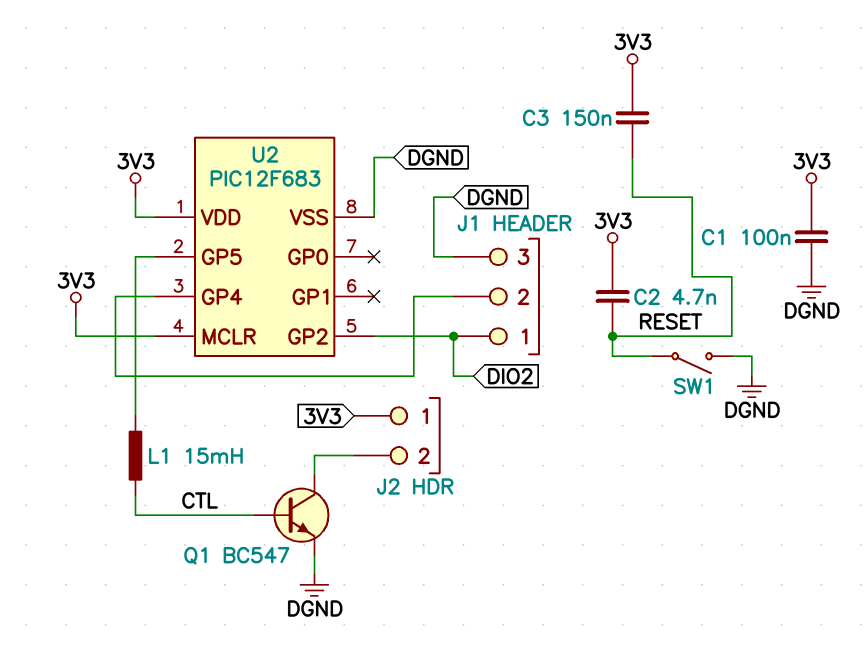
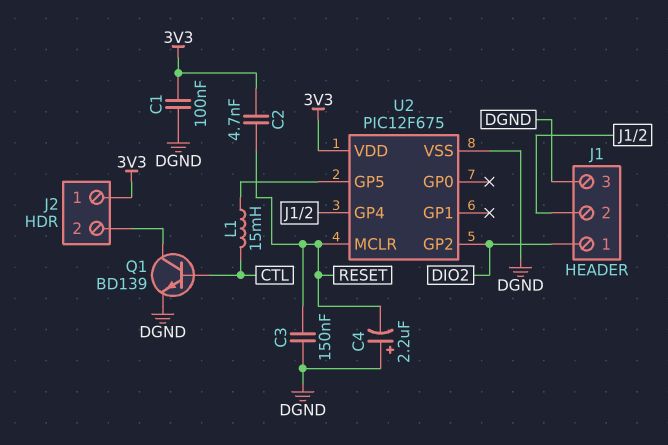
C3: 150nF (3V3, RESET) -> 150nF (DGND, RESET)
C4: none -> 2.2uF (plus DGND, minus RESET)
Q1: NPN BC547 (B CTL, C J2/2, E DGND) -> NPN BD139 (B CTL, C J2/2, E DGND)
SW1: switch (DGND, RESET) -> none
U2: PIC12F683 -> PIC12F675
U2 pin MCLR: 3V3 -> RESET

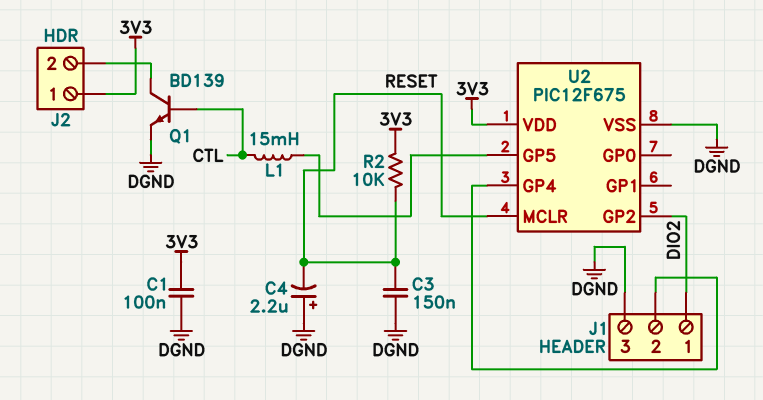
C2: 4.7nF (3V3, RESET) -> none
R2: none -> 10k (3V3, RESET)

